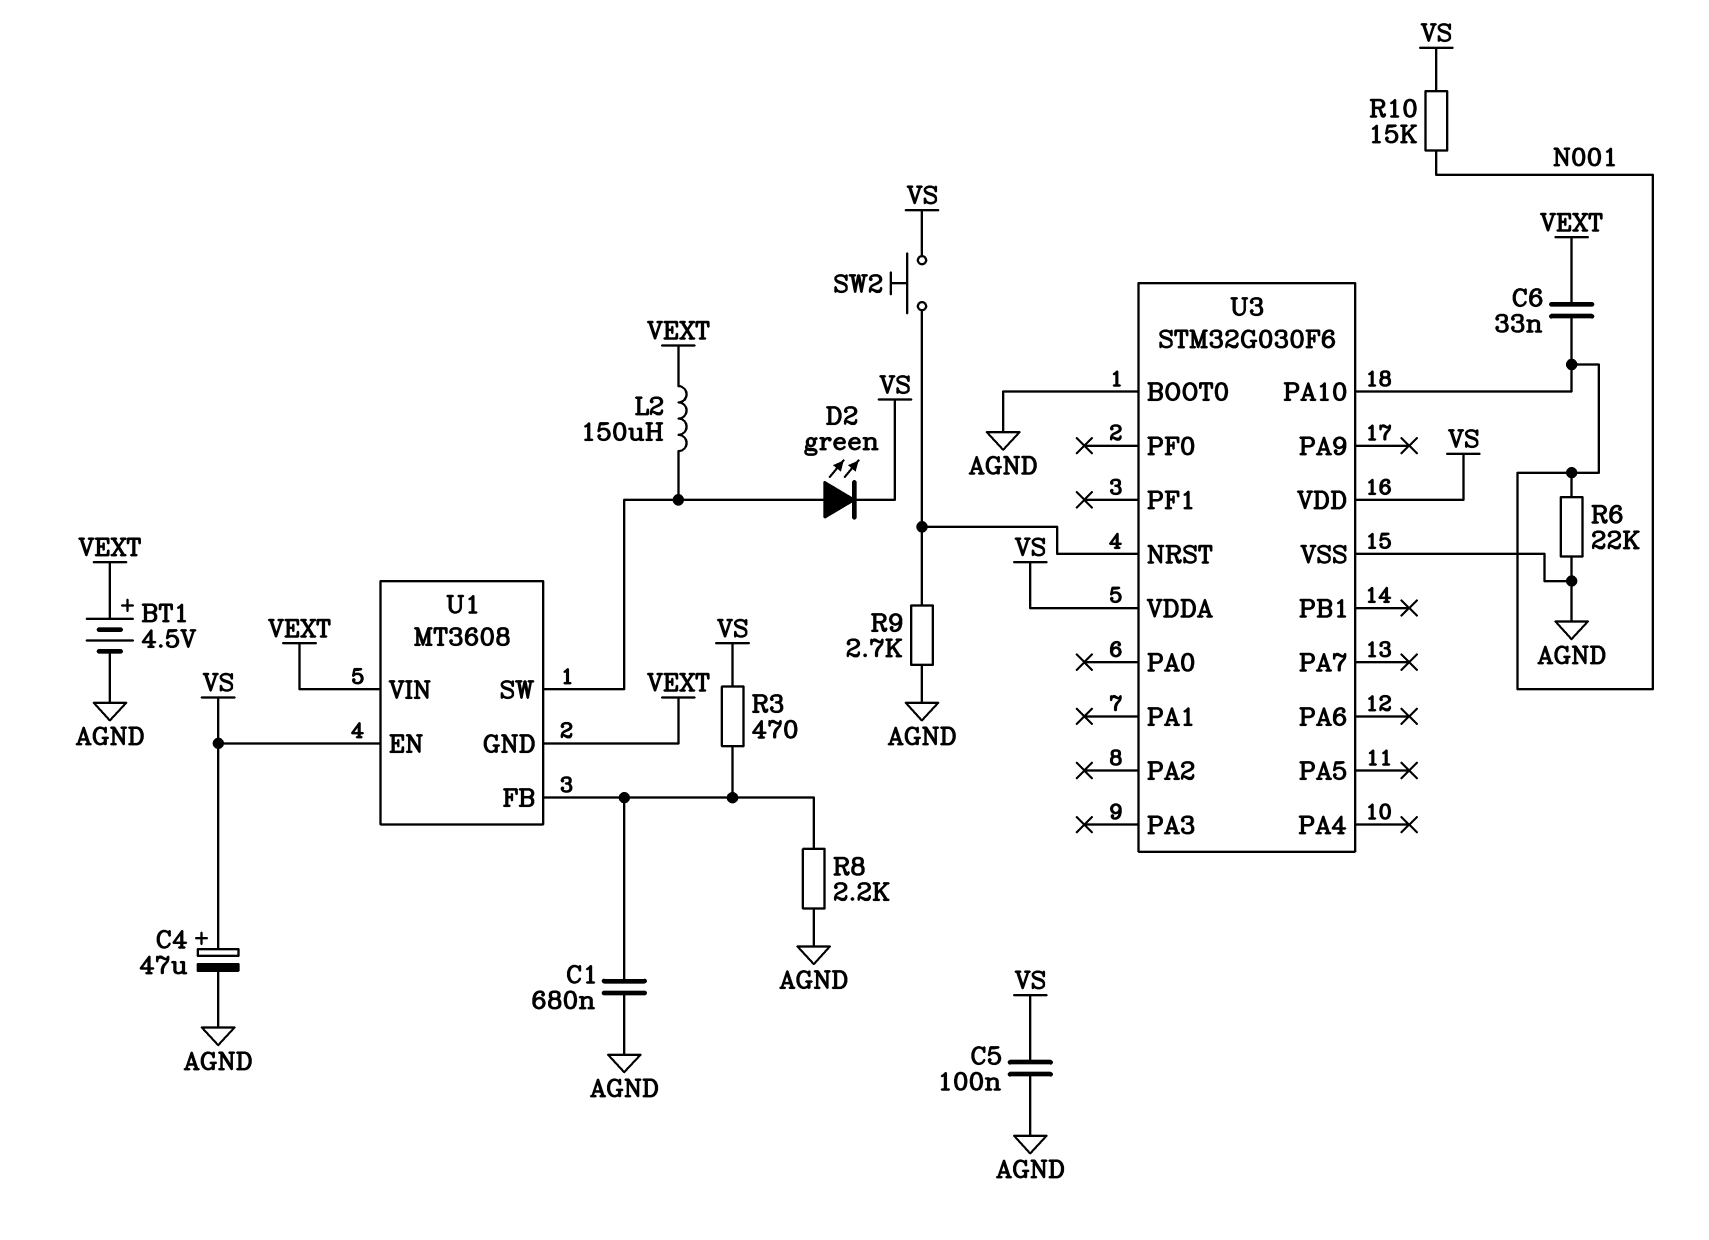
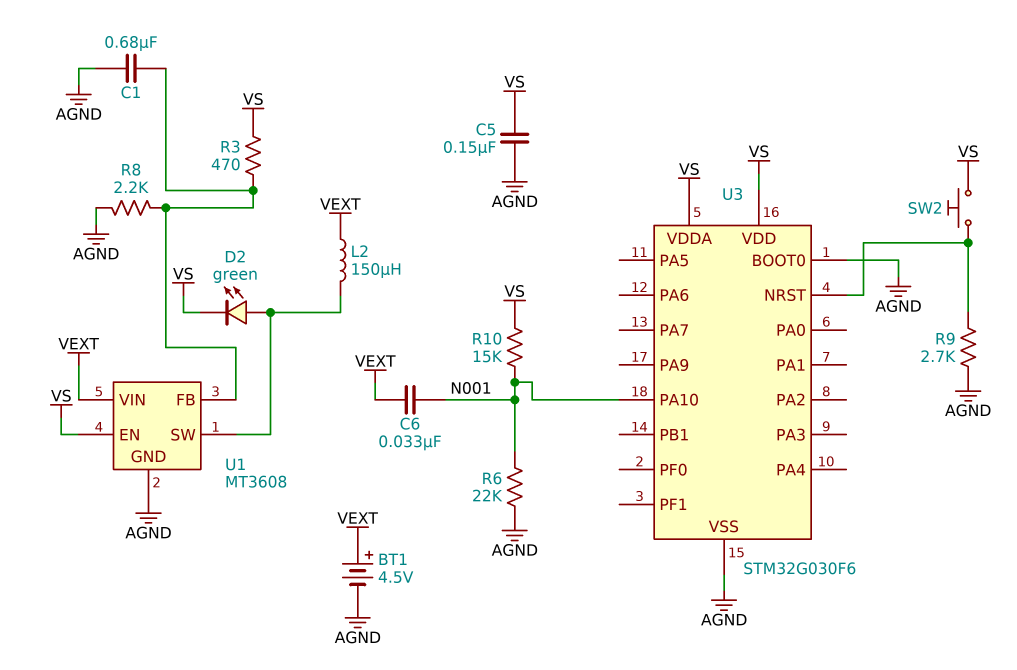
C4: 47uF (plus VS, minus AGND) -> none
C5: 100nF (AGND, VS) -> 150nF (AGND, VS)
U1 pin GND: VEXT -> AGND

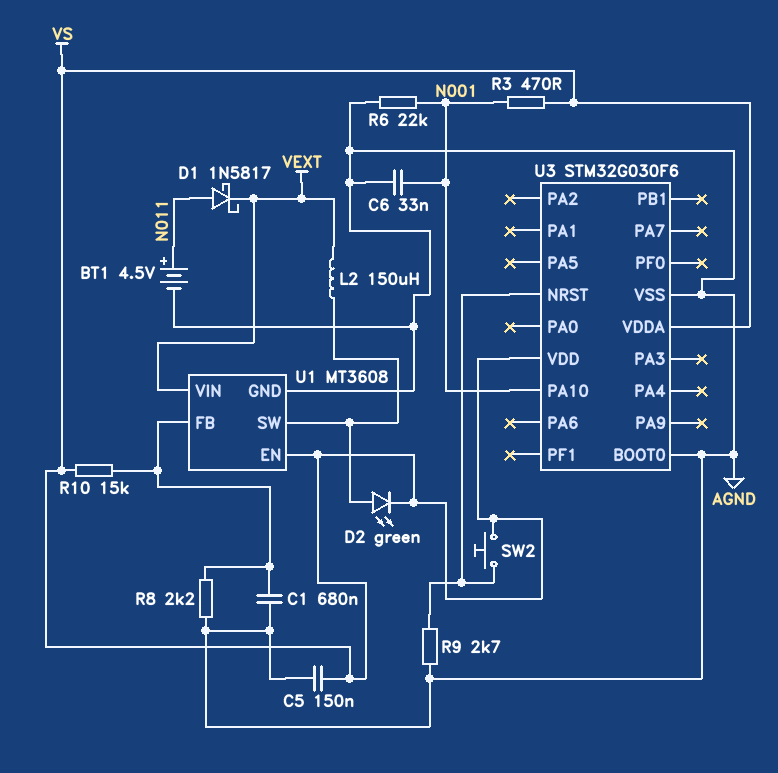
BT1: 4.5V (plus VEXT, minus AGND) -> 4.5V (plus N011, minus AGND)
C6: 33nF (N001, VEXT) -> 33nF (AGND, N001)
D1: none -> schottky 1N5817 (A N011, K VEXT)
R3: 470 (U1/FB, VS) -> 470 (N001, VS)
R10: 15k (N001, VS) -> 15k (U1/FB, VS)

